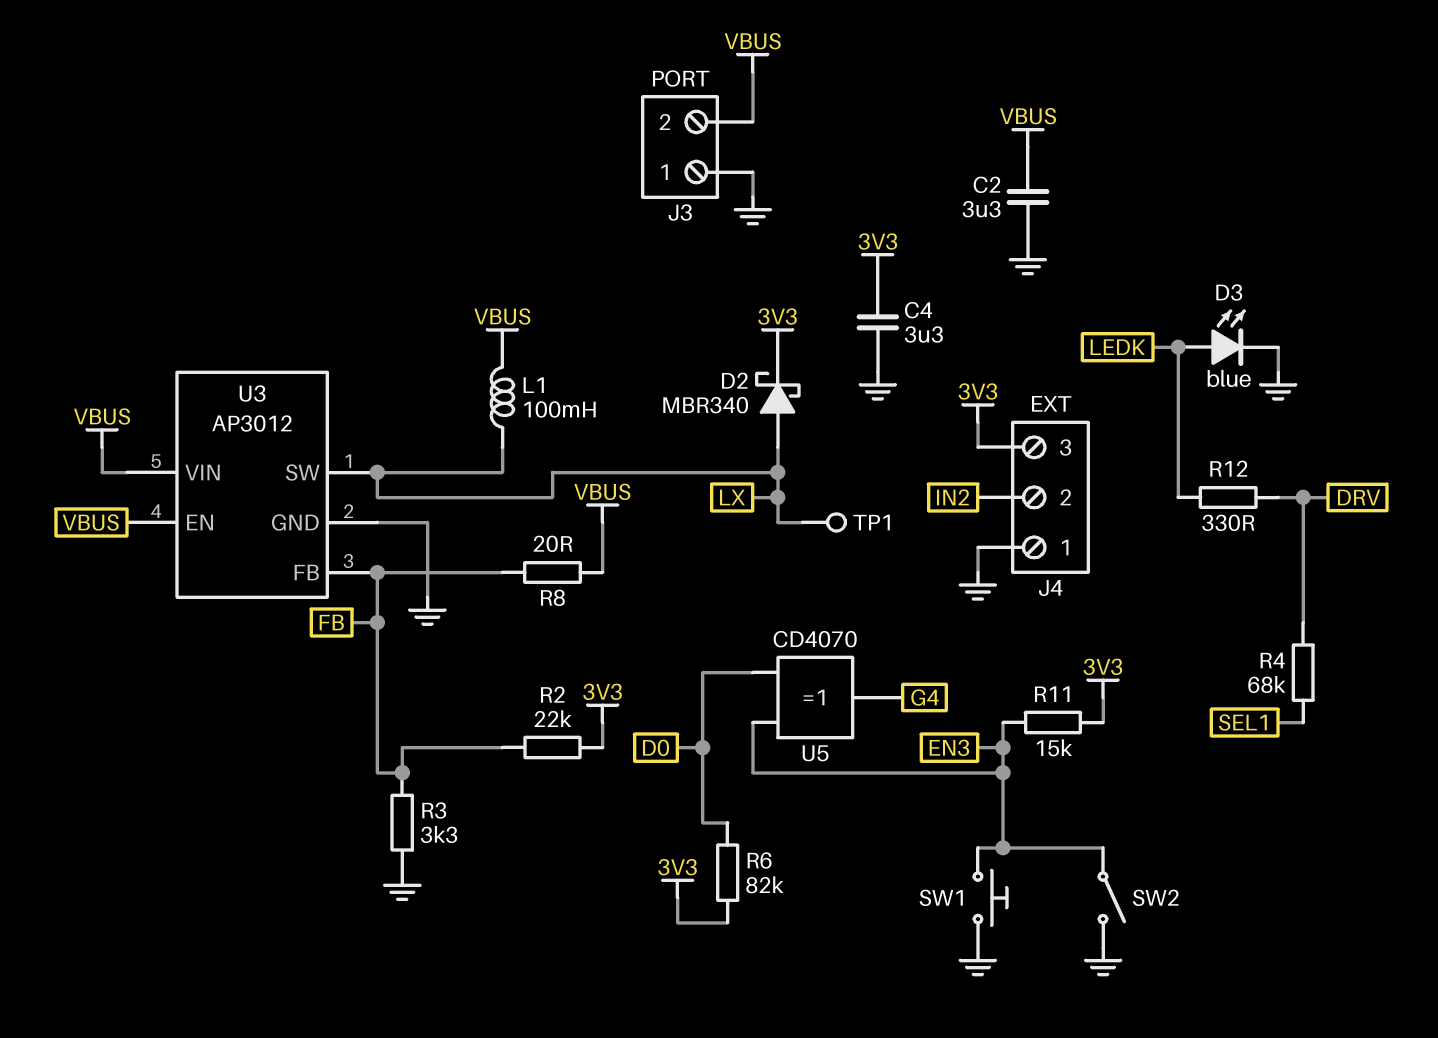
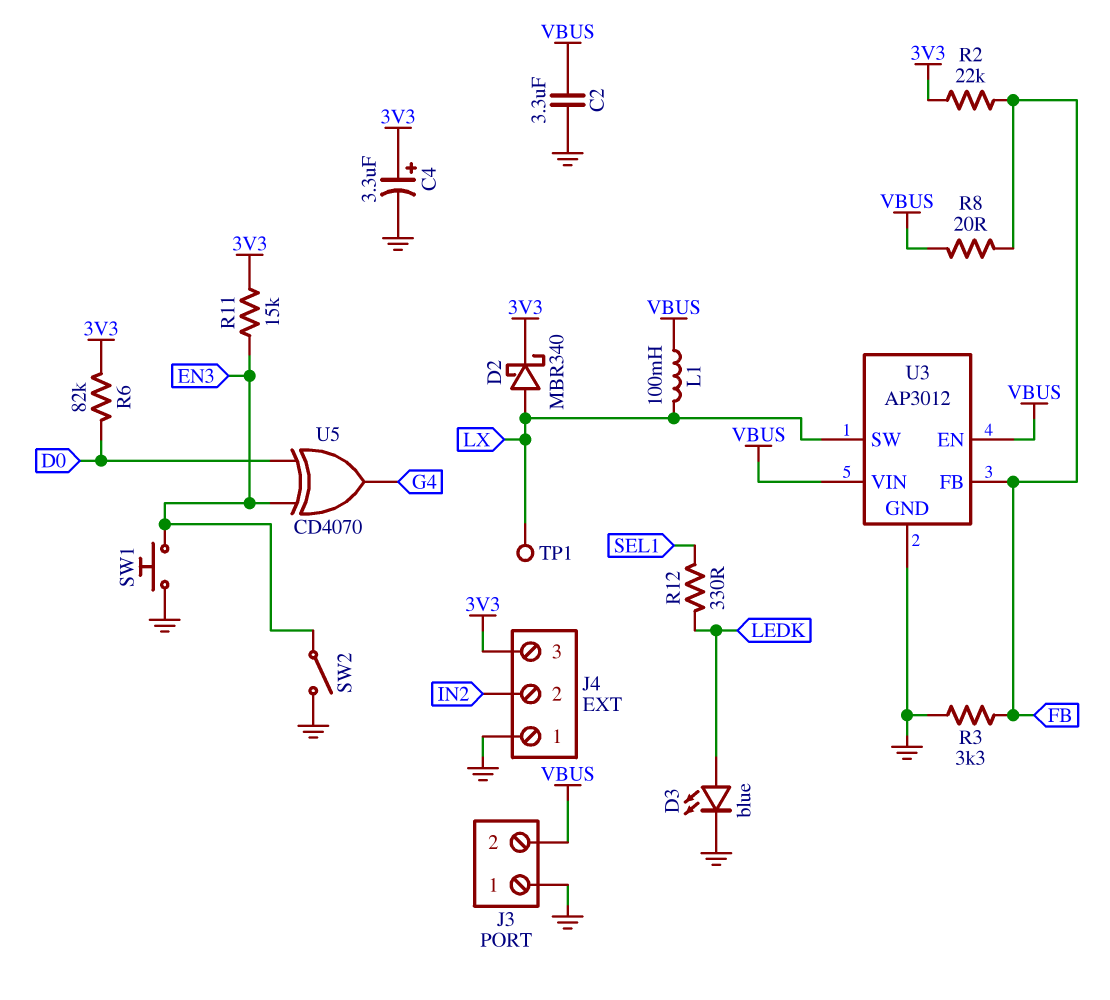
C4: 3.3uF (3V3, GND) -> 3.3uF (plus 3V3, minus GND)
R4: 68k (DRV, SEL1) -> none
R12: 330 (DRV, LEDK) -> 330 (LEDK, SEL1)

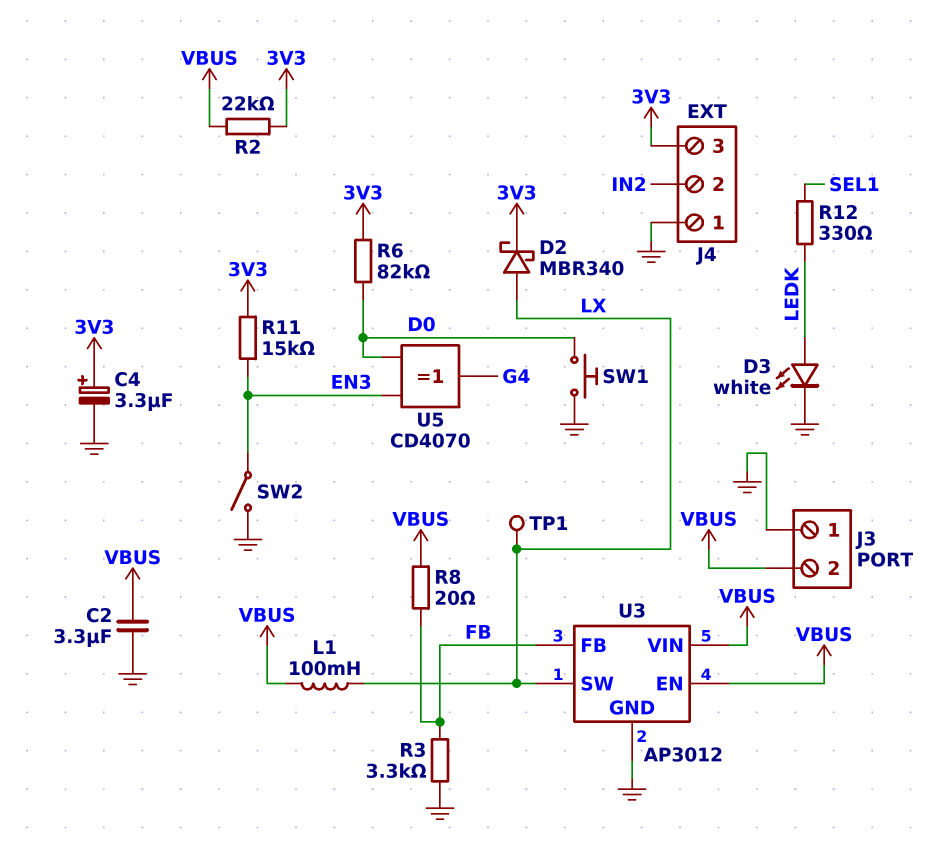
D3: LED blue (A LEDK, K GND) -> LED white (A LEDK, K GND)
R2: 22k (3V3, FB) -> 22k (3V3, VBUS)
SW1: button (EN3, GND) -> button (D0, GND)

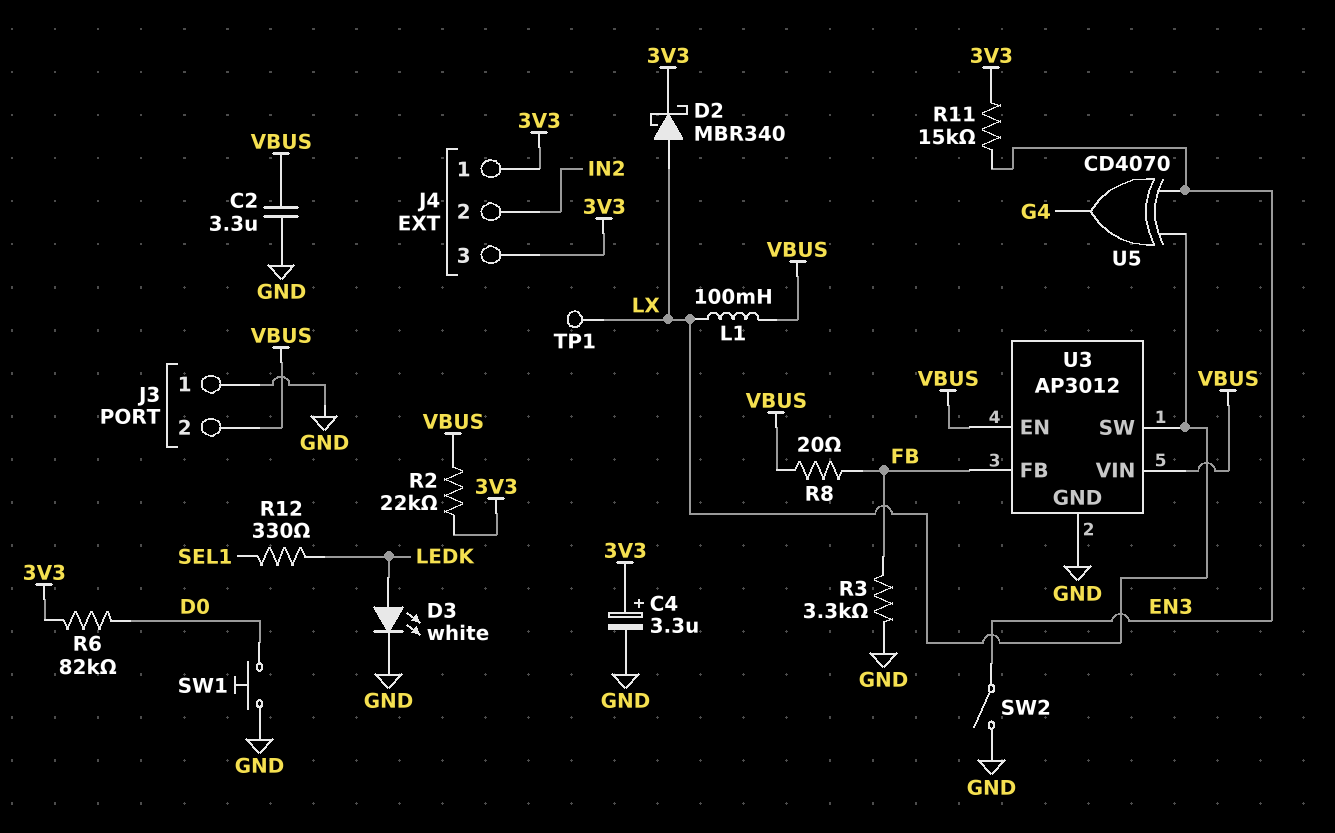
J4 pin 1: GND -> 3V3
U5: XOR CD4070 (in D0, in EN3, out G4) -> XOR CD4070 (in EN3, in LX, out G4)

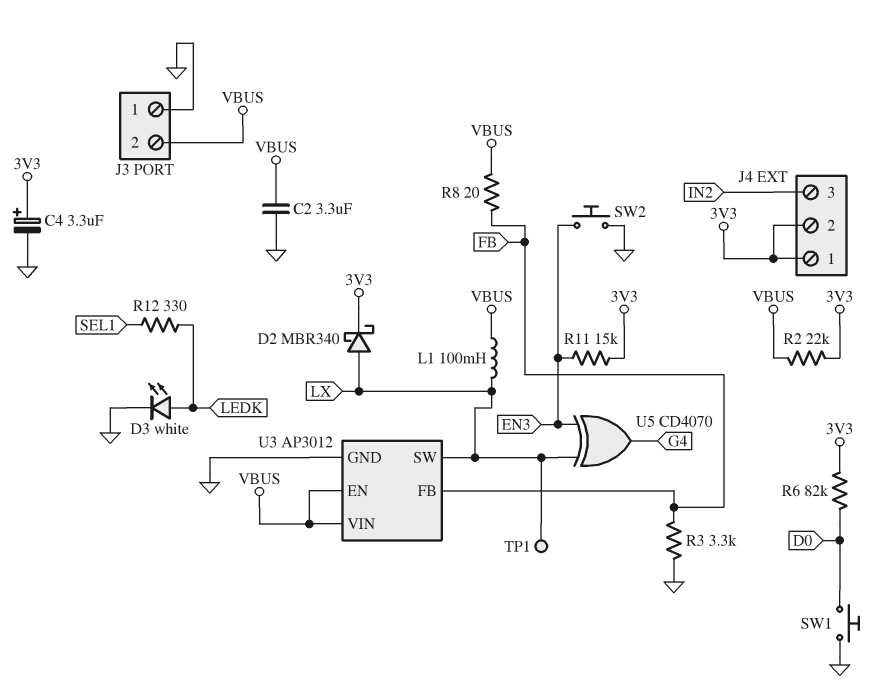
J4 pin 2: IN2 -> 3V3
J4 pin 3: 3V3 -> IN2
SW2: switch (EN3, GND) -> button (EN3, GND)

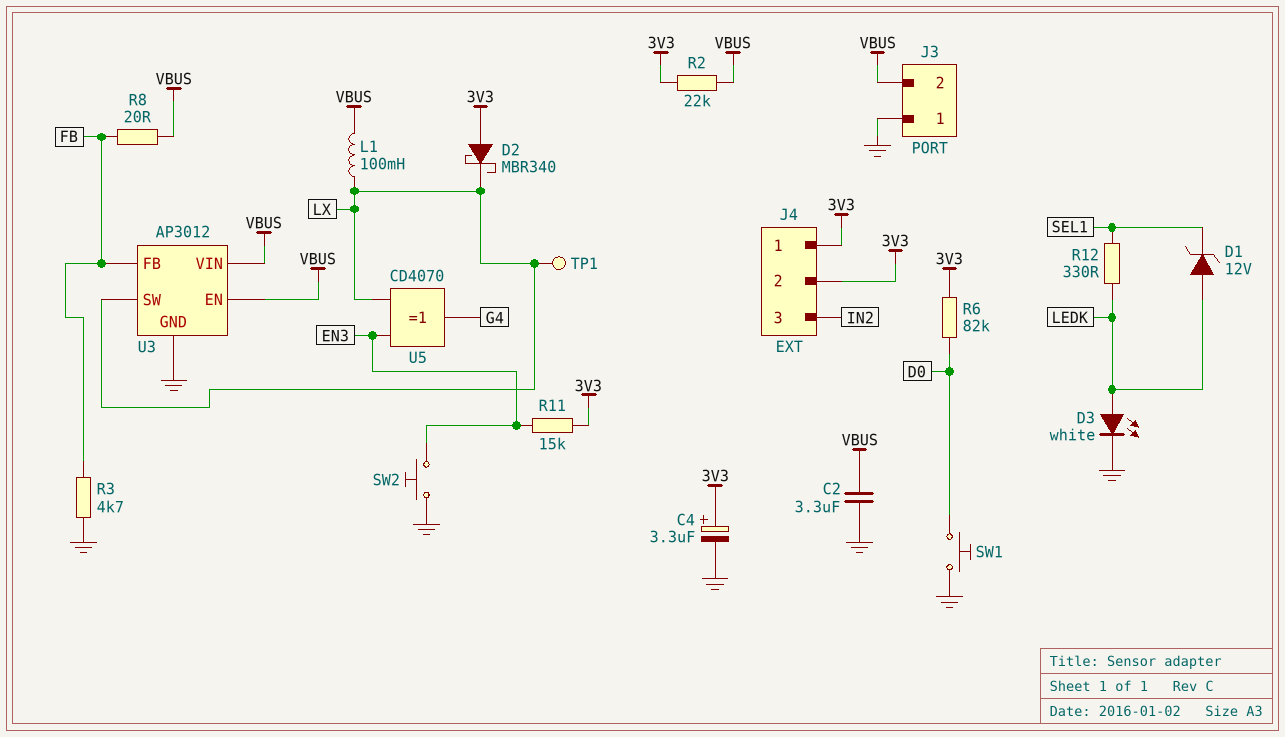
D1: none -> zener 12V (A LEDK, K SEL1)
D2: schottky MBR340 (A LX, K 3V3) -> schottky MBR340 (A 3V3, K LX)
R3: 3.3k (FB, GND) -> 4.7k (FB, GND)

